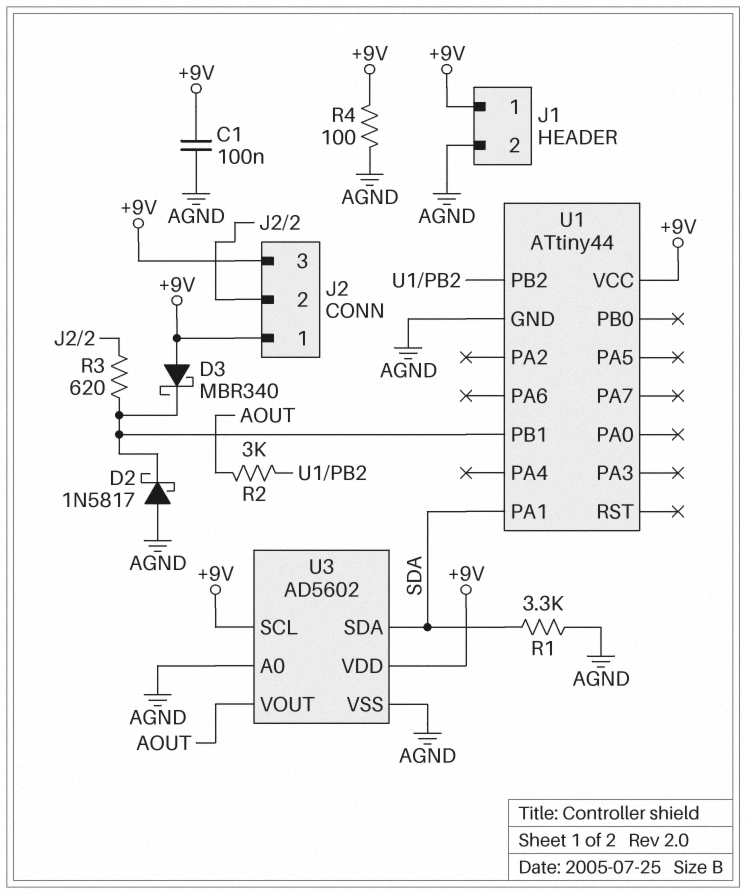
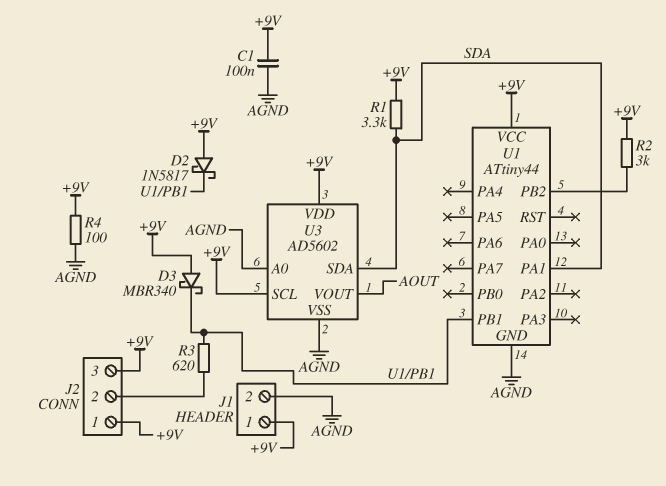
D2: schottky 1N5817 (A AGND, K U1/PB1) -> schottky 1N5817 (A +9V, K U1/PB1)
R1: 3.3k (AGND, SDA) -> 3.3k (+9V, SDA)
R2: 3k (AOUT, U1/PB2) -> 3k (+9V, U1/PB2)

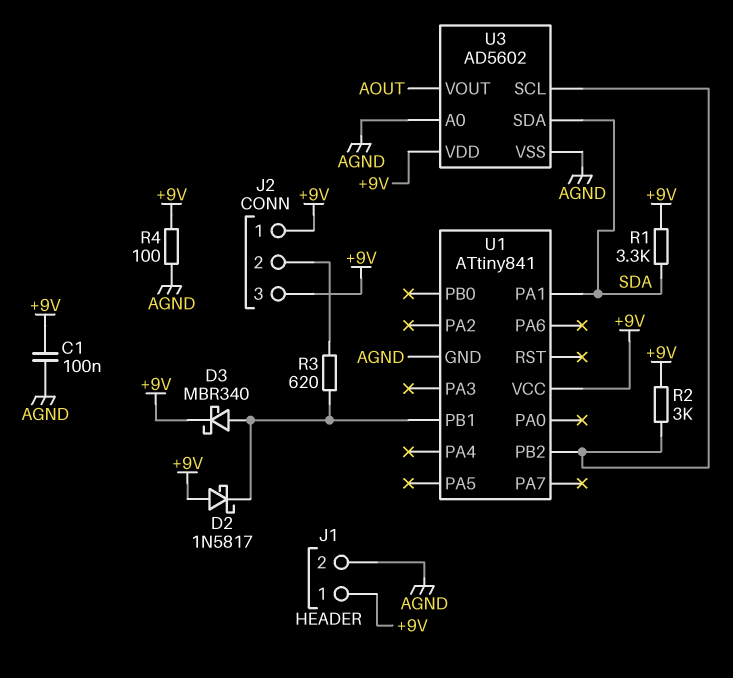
D3: schottky MBR340 (A +9V, K U1/PB1) -> schottky MBR340 (A U1/PB1, K +9V)
U1: ATtiny44 -> ATtiny841
U3 pin SCL: +9V -> U1/PB2

